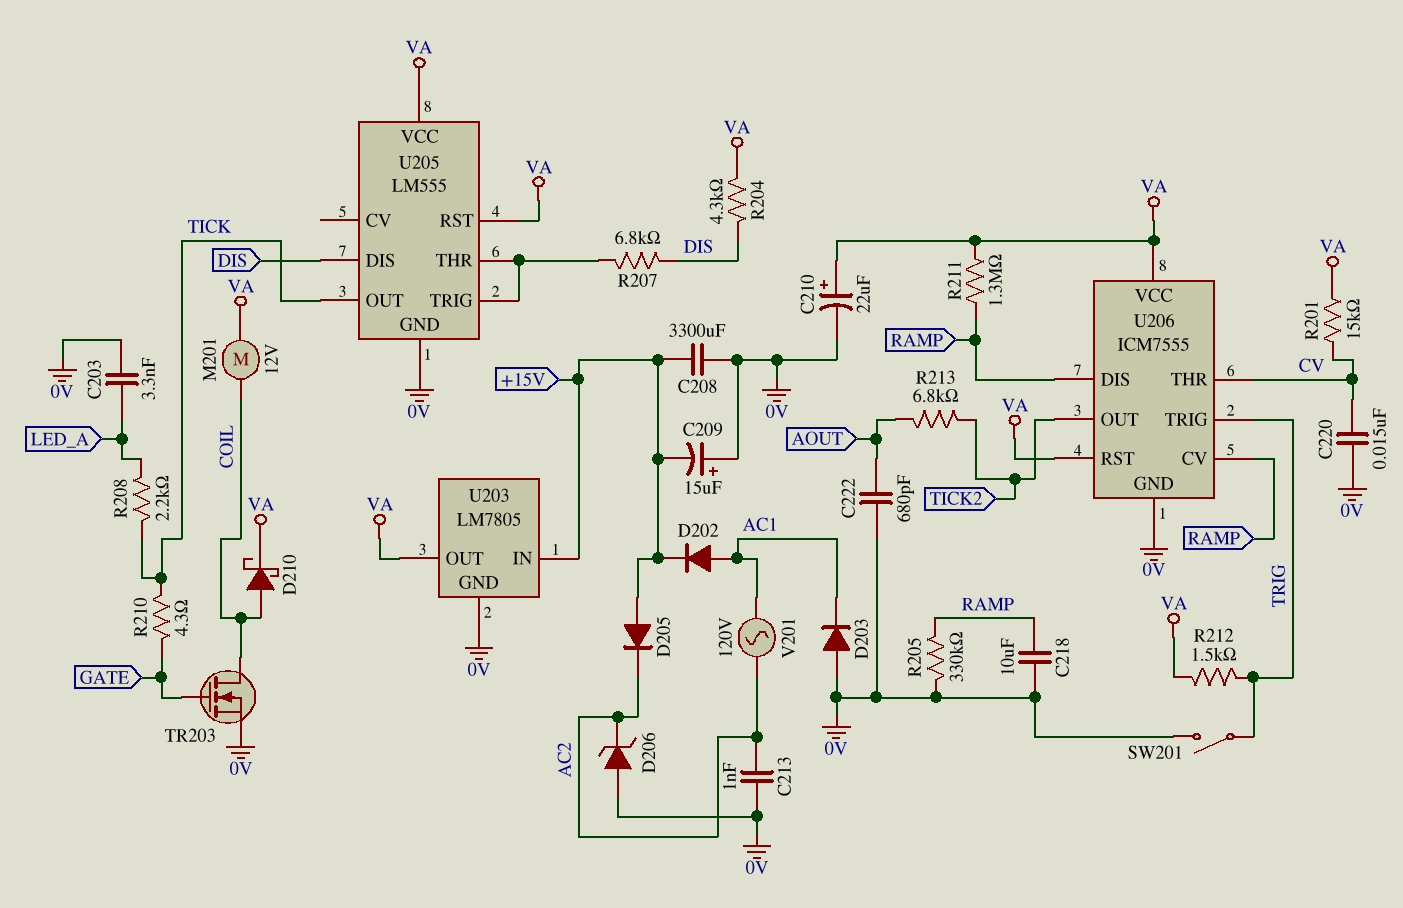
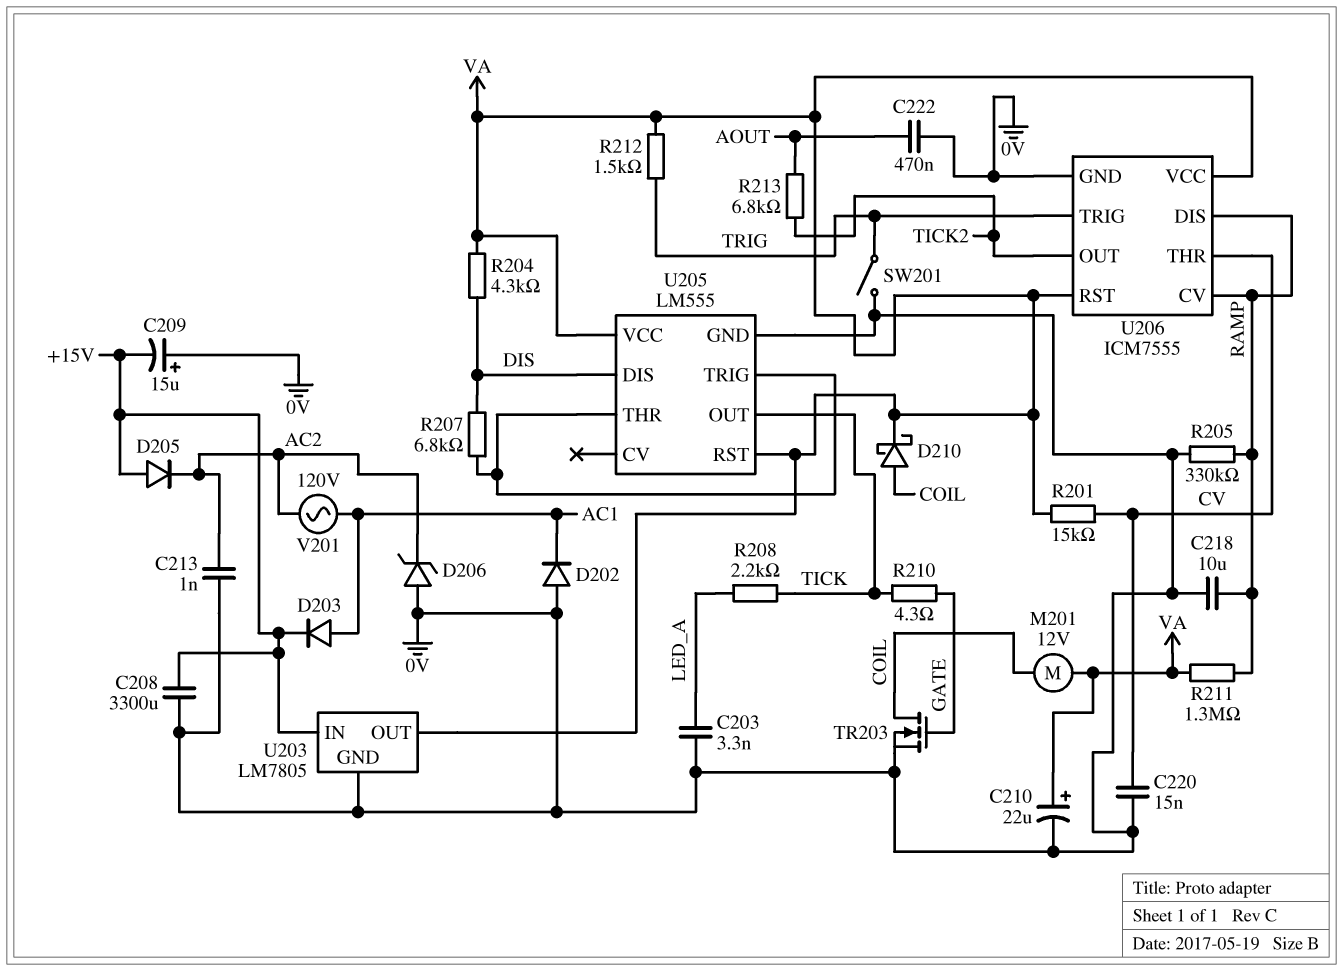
C222: 680pF (0V, AOUT) -> 470nF (0V, AOUT)
D202: diode (A AC1, K +15V) -> diode (A 0V, K AC1)
D203: diode (A 0V, K AC1) -> diode (A AC1, K +15V)

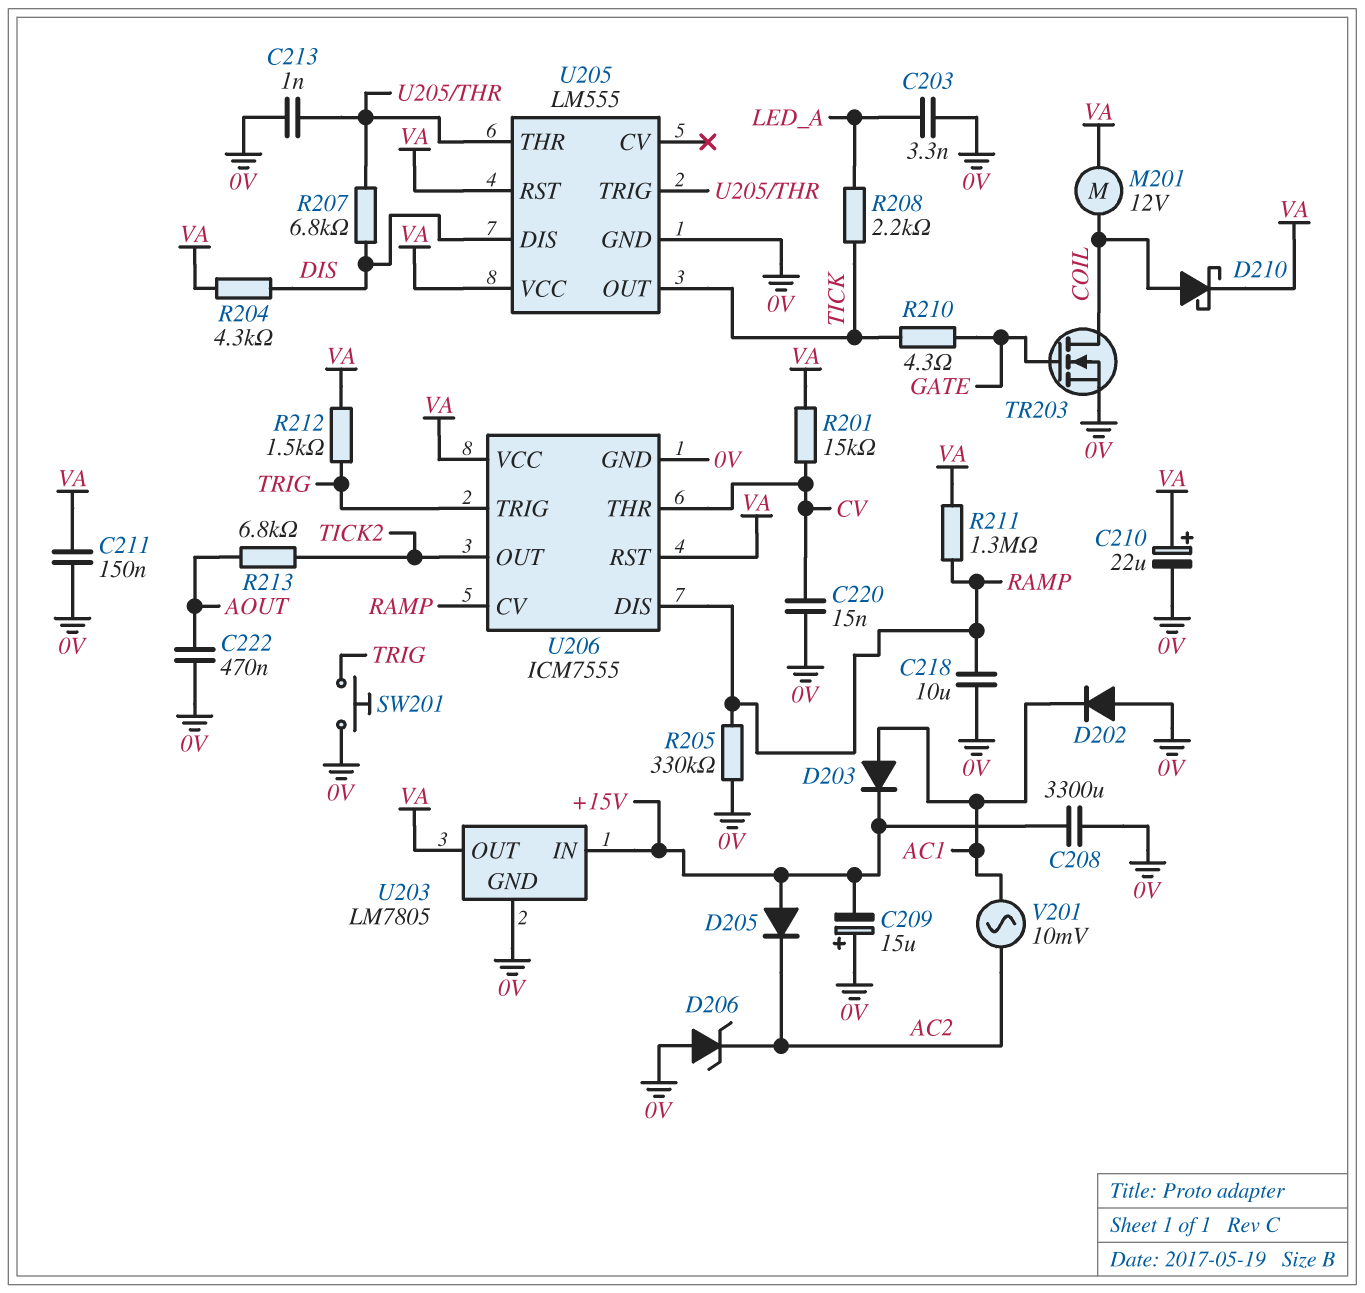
C211: none -> 150nF (0V, VA)
C213: 1nF (0V, AC2) -> 1nF (0V, U205/THR)
SW201: switch (0V, TRIG) -> button (0V, TRIG)
V201: AC 120V (AC1, AC2) -> AC 10mV (AC1, AC2)

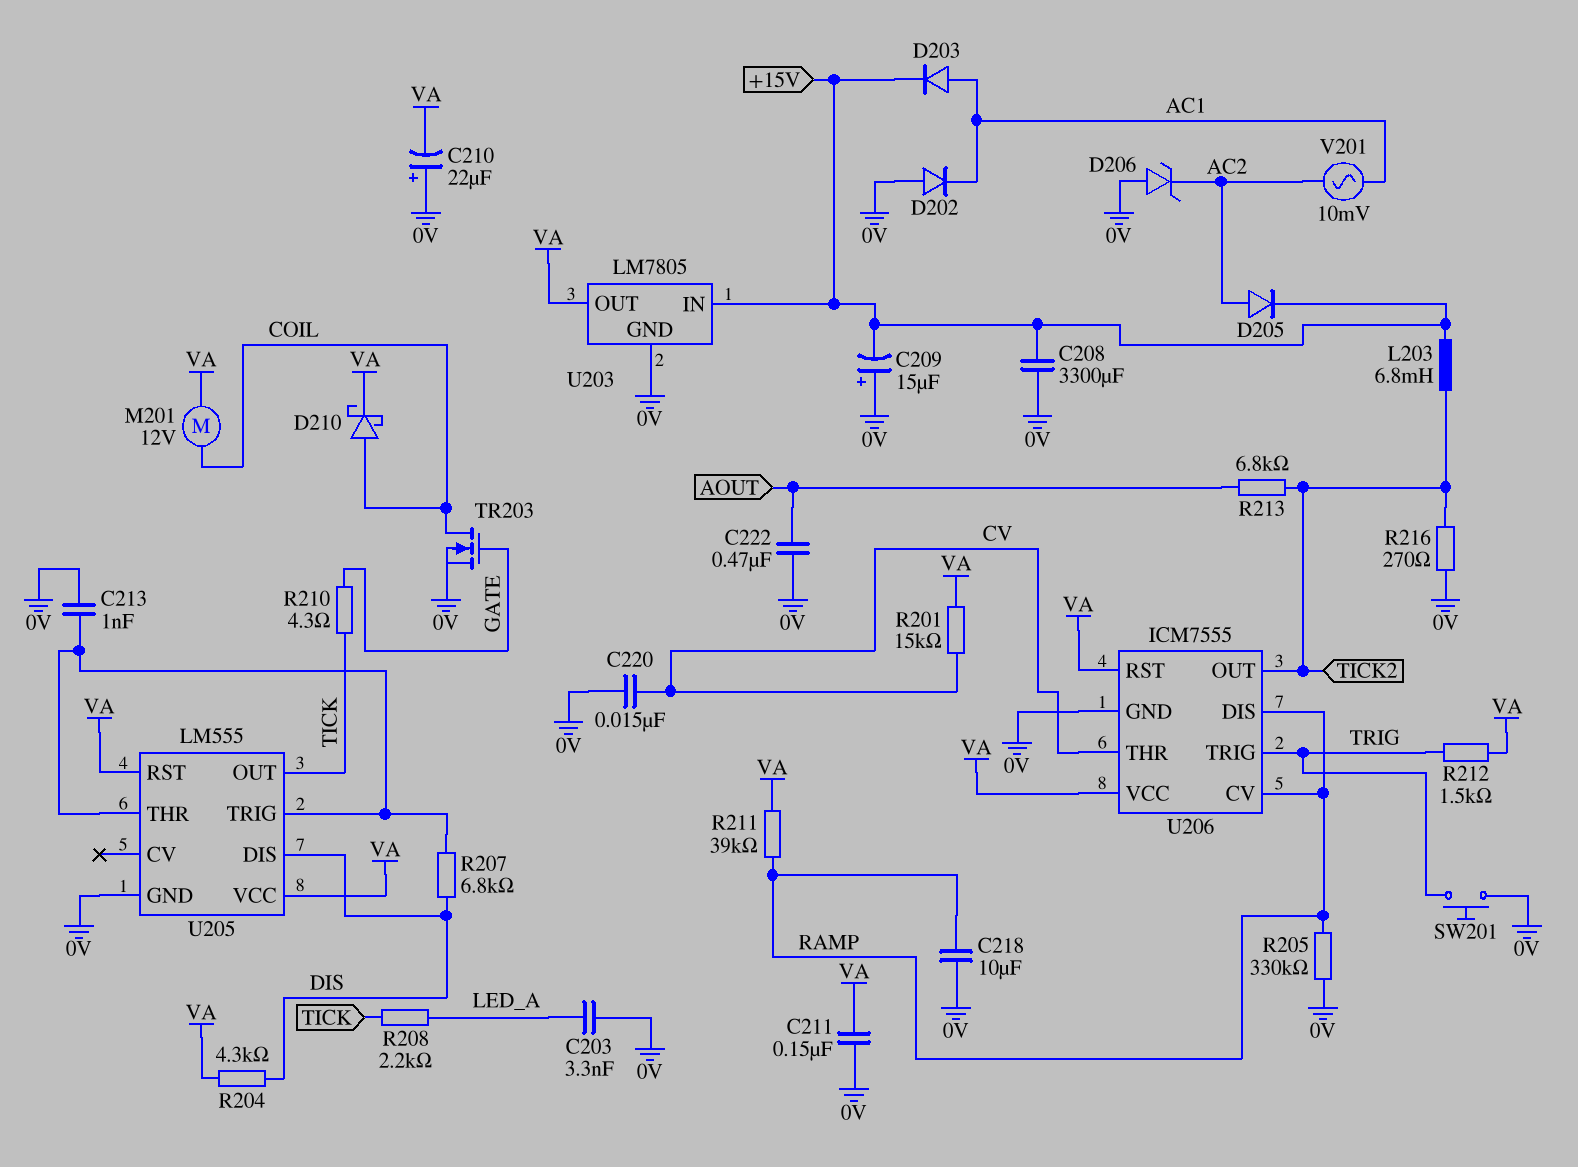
C210: 22uF (plus VA, minus 0V) -> 22uF (plus 0V, minus VA)
D205: diode (A +15V, K AC2) -> diode (A AC2, K +15V)
L203: none -> 6.8mH (+15V, TICK2)
R211: 1.3M (RAMP, VA) -> 39k (RAMP, VA)
R216: none -> 270 (0V, TICK2)

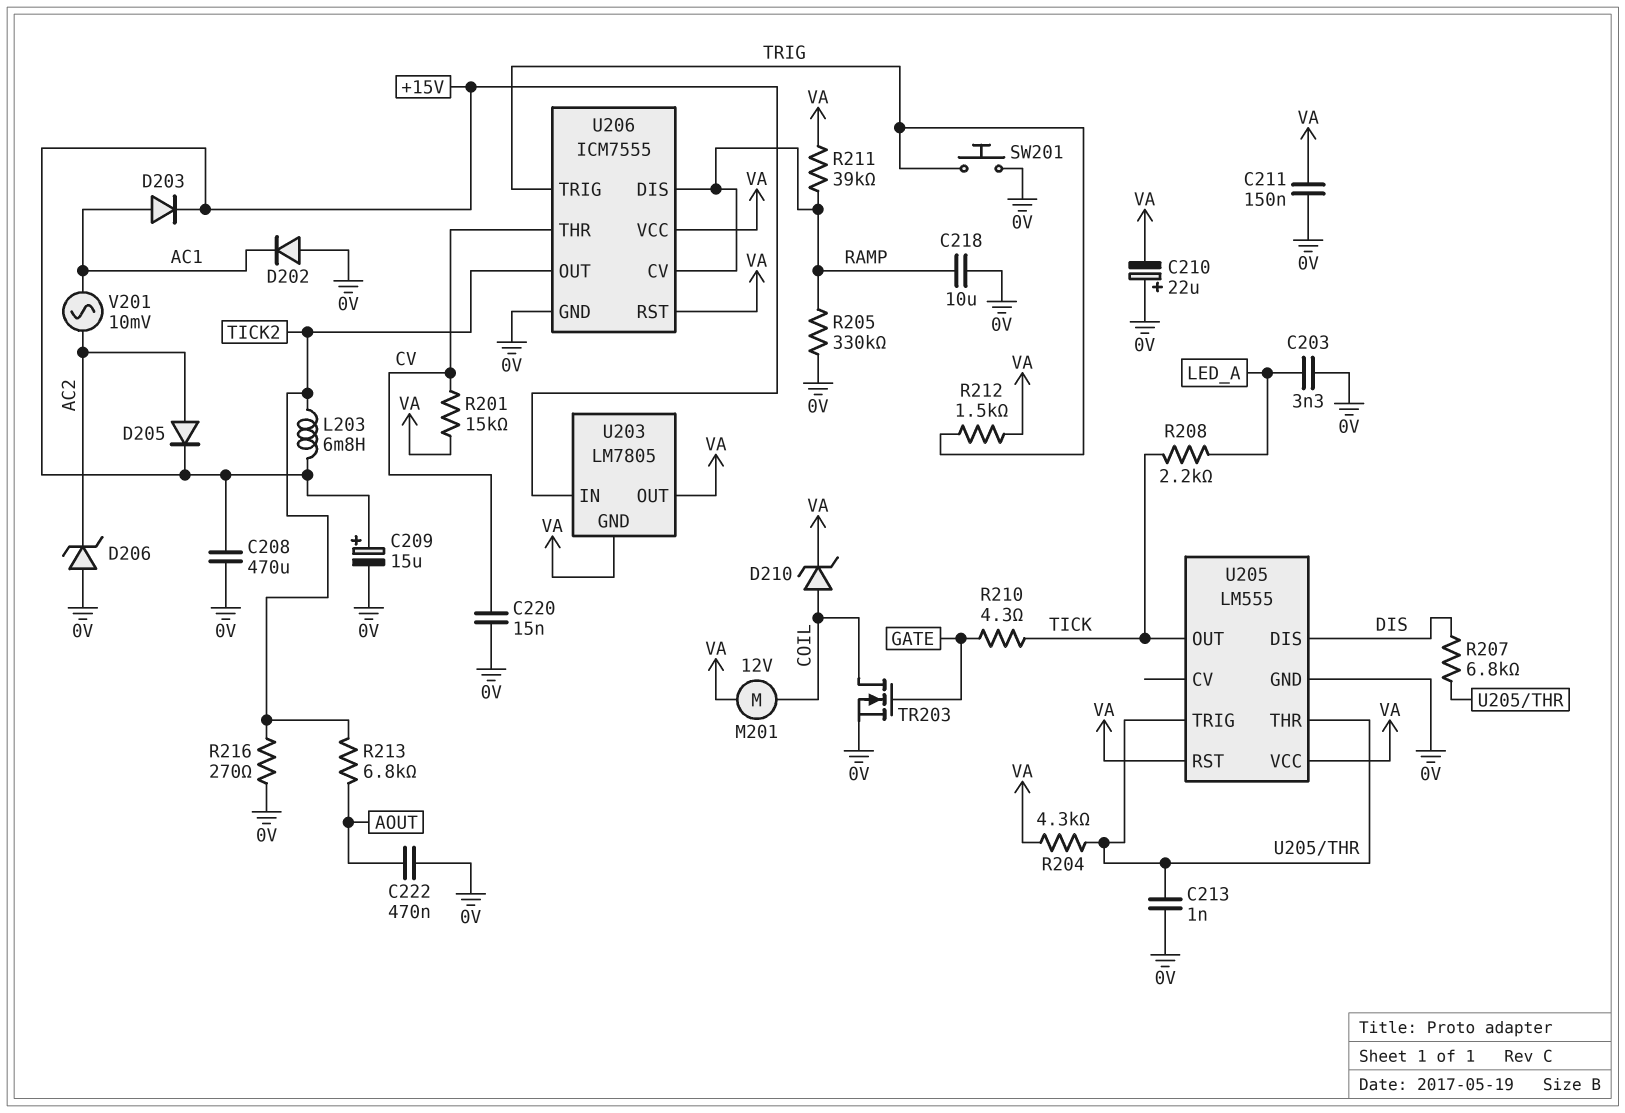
C208: 3300uF (+15V, 0V) -> 470uF (+15V, 0V)
C209: 15uF (plus 0V, minus +15V) -> 15uF (plus +15V, minus 0V)
D210: schottky (A COIL, K VA) -> zener (A COIL, K VA)
R204: 4.3k (DIS, VA) -> 4.3k (U205/THR, VA)
U203 pin GND: 0V -> VA

